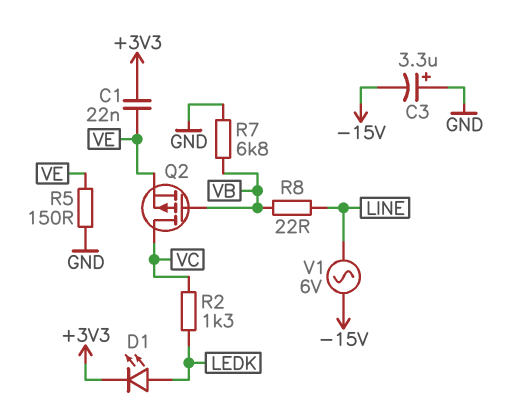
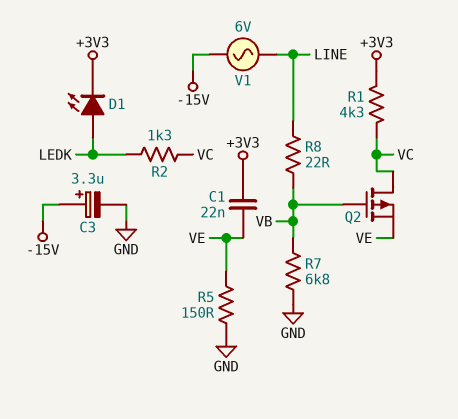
C3: 3.3uF (plus GND, minus -15V) -> 3.3uF (plus -15V, minus GND)
R1: none -> 4.3k (+3V3, VC)

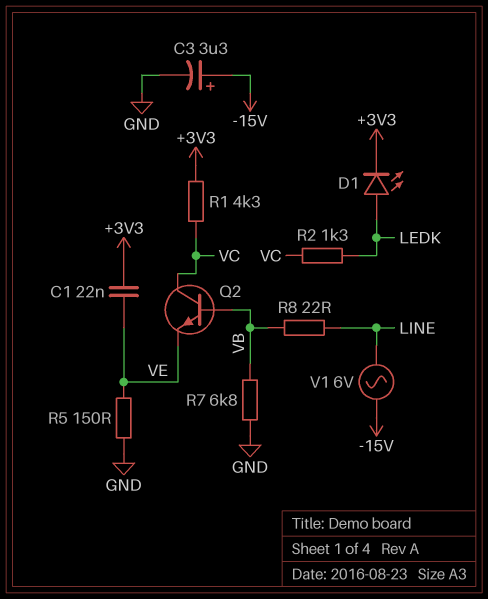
Q2: PMOS (G VB, D VC, S VE) -> NPN (B VB, C VC, E VE)

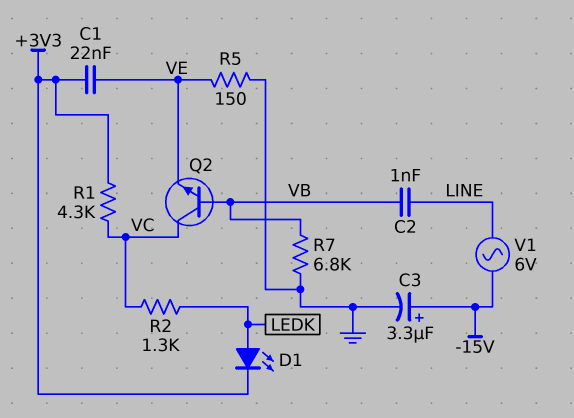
C2: none -> 1nF (LINE, VB)
R8: 22 (LINE, VB) -> none

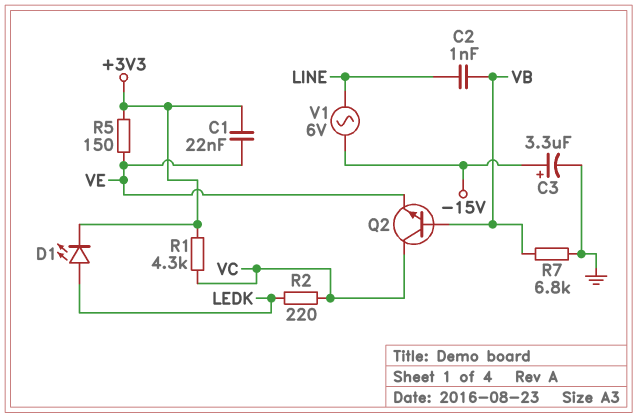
R2: 1.3k (LEDK, VC) -> 220 (LEDK, VC)
R5: 150 (GND, VE) -> 150 (+3V3, VE)

